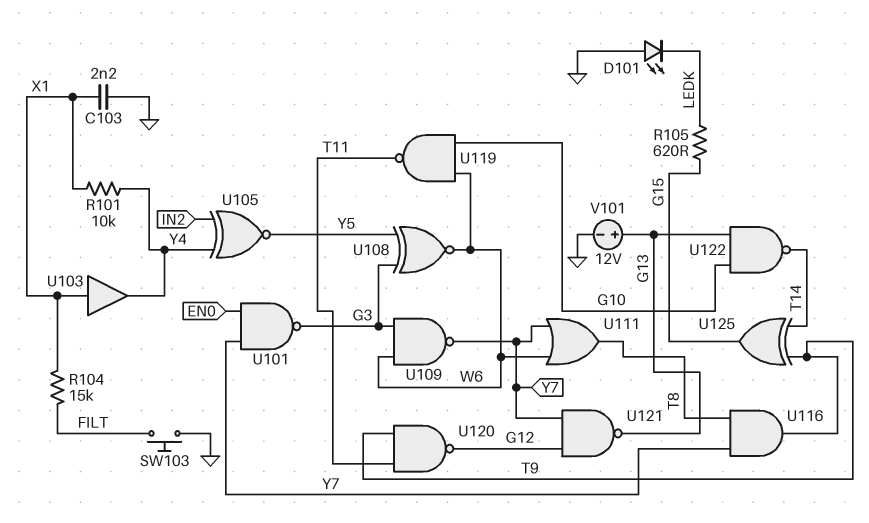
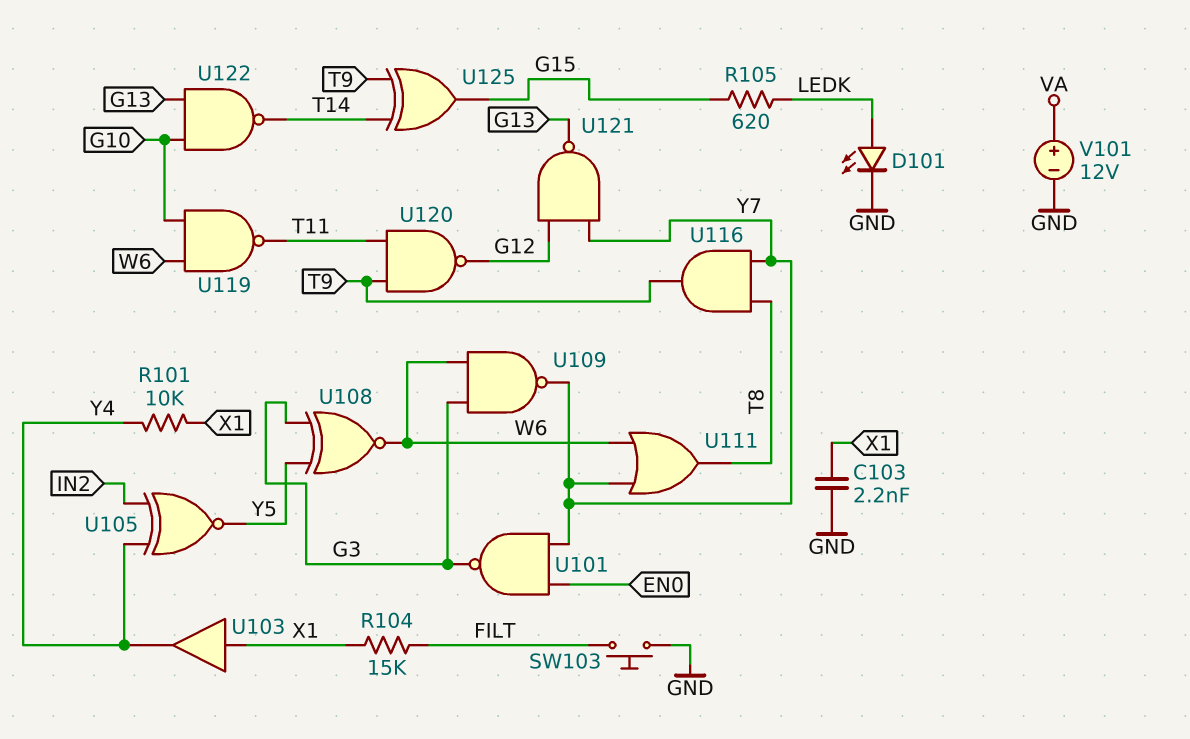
D101: LED (A GND, K LEDK) -> LED (A LEDK, K GND)
V101: 12V (plus G13, minus GND) -> 12V (plus VA, minus GND)

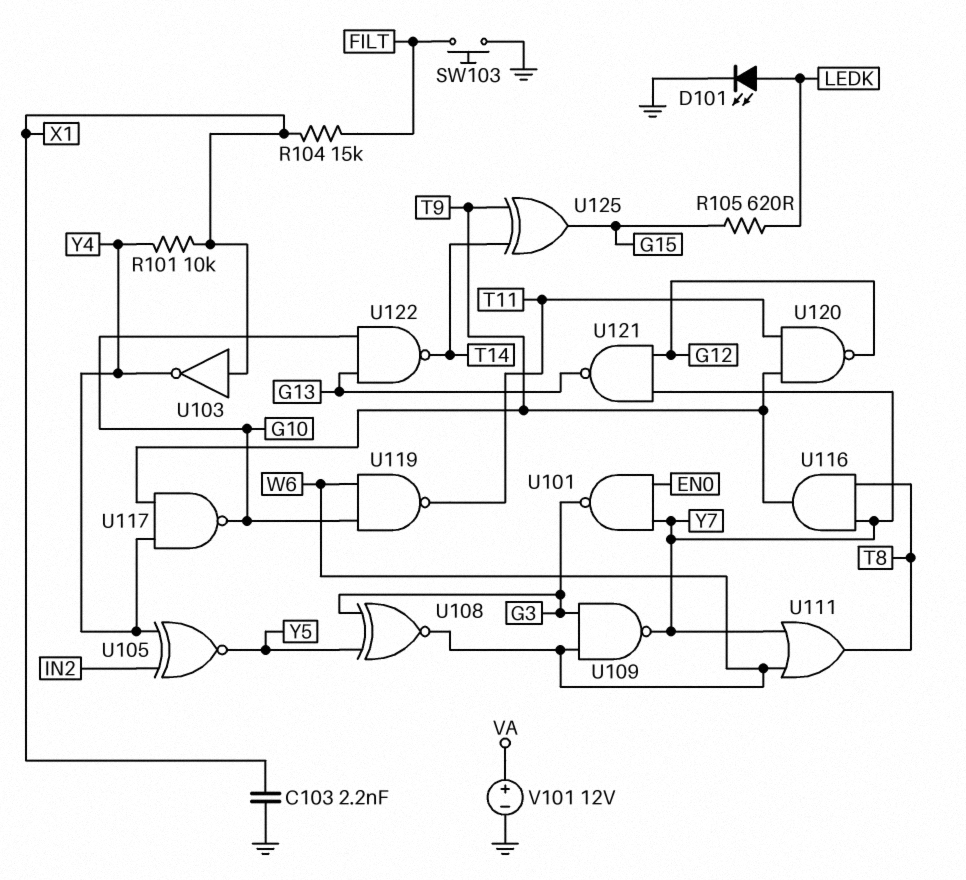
U103: buffer (in X1, out Y4) -> NOT (in X1, out Y4)
U117: none -> NAND (in T9, in Y4, out G10)

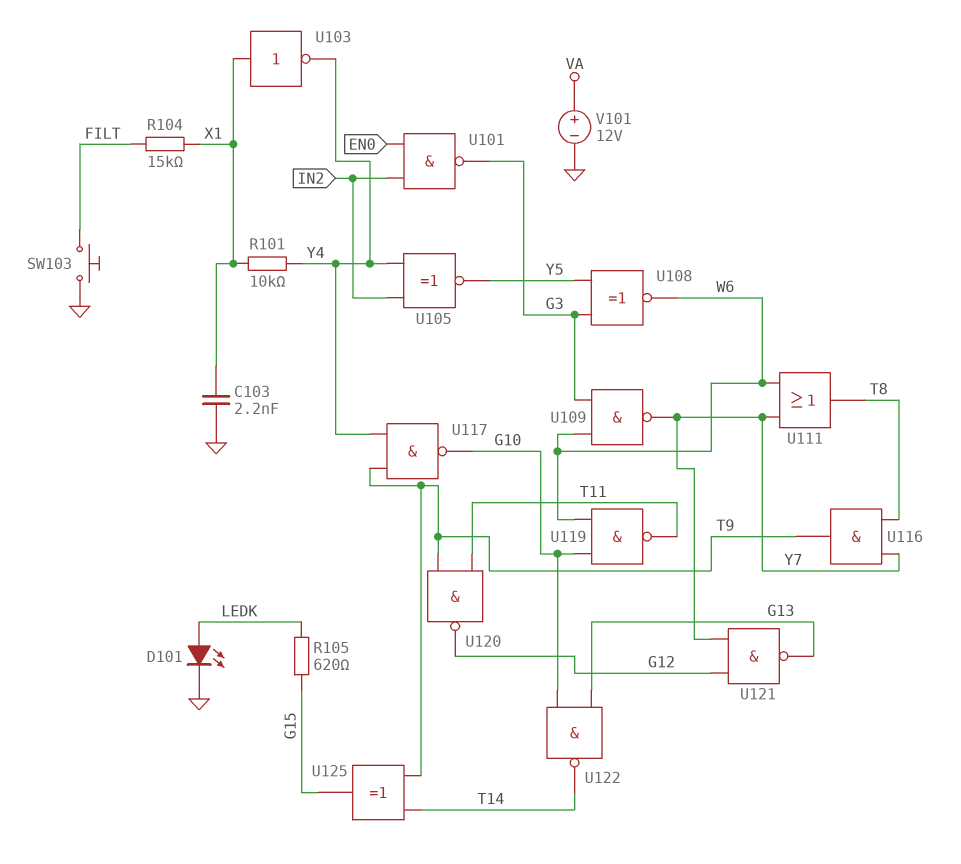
U101: NAND (in EN0, in Y7, out G3) -> NAND (in EN0, in IN2, out G3)

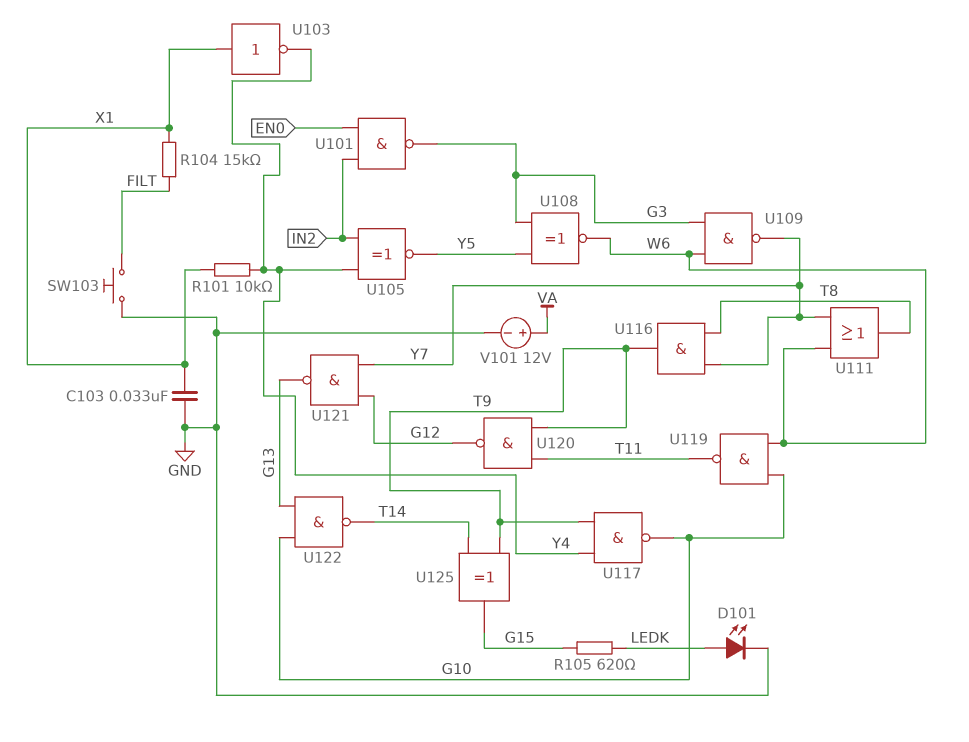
C103: 2.2nF (GND, X1) -> 33nF (GND, X1)

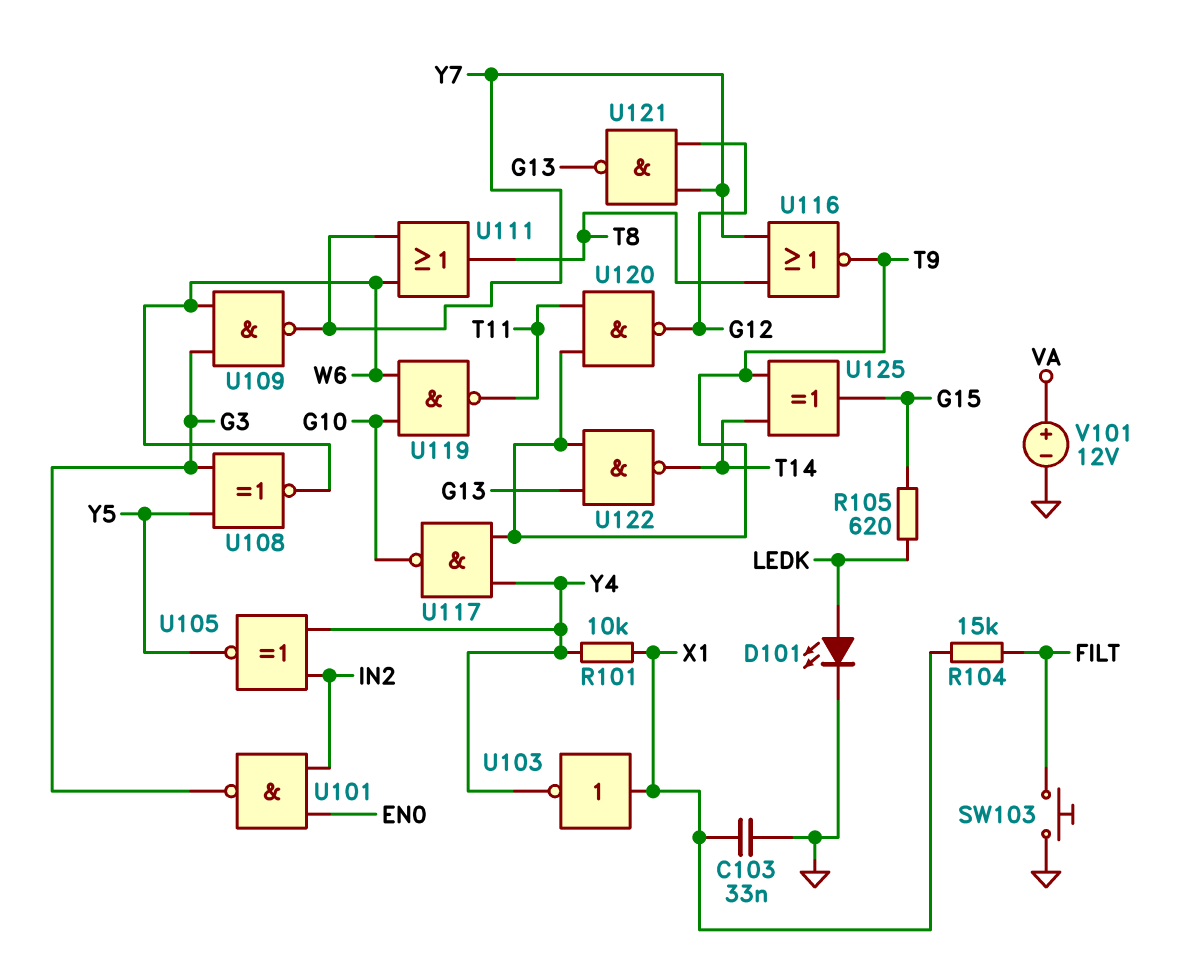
U116: AND (in T8, in Y7, out T9) -> NOR (in T8, in Y7, out T9)
U122: NAND (in G10, in G13, out T14) -> NAND (in G13, in T9, out T14)

